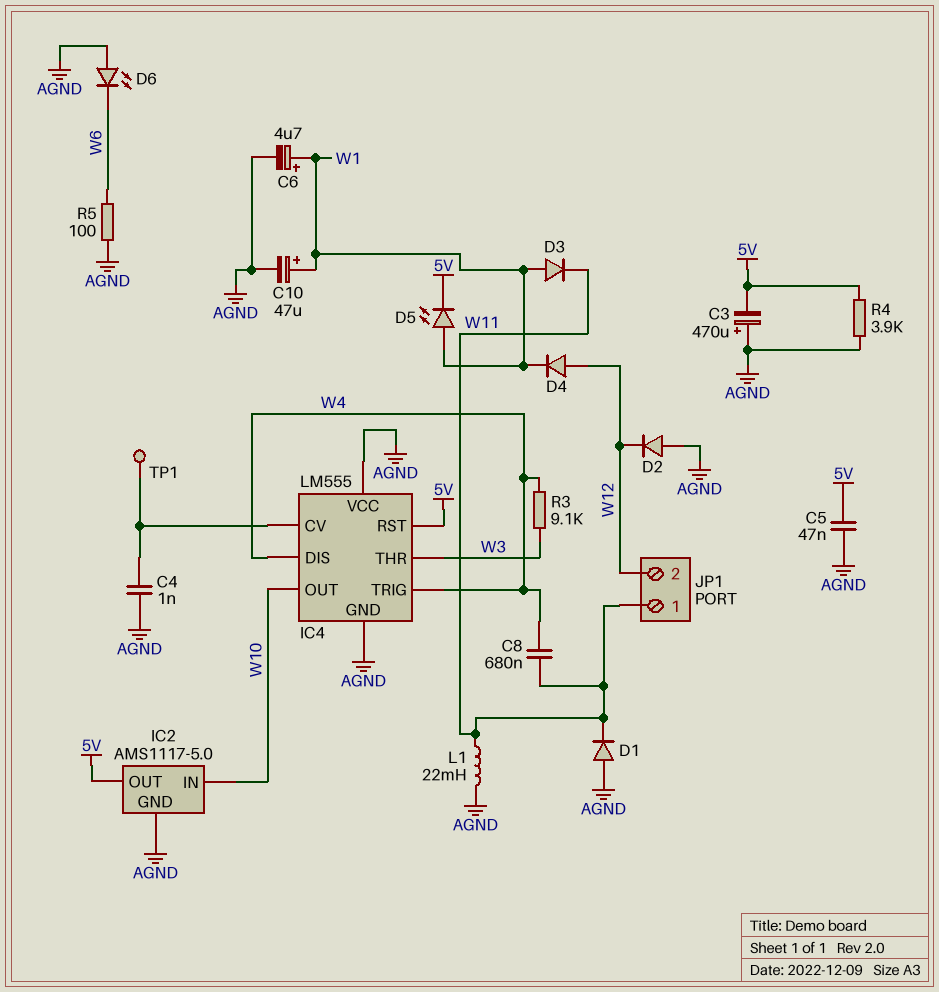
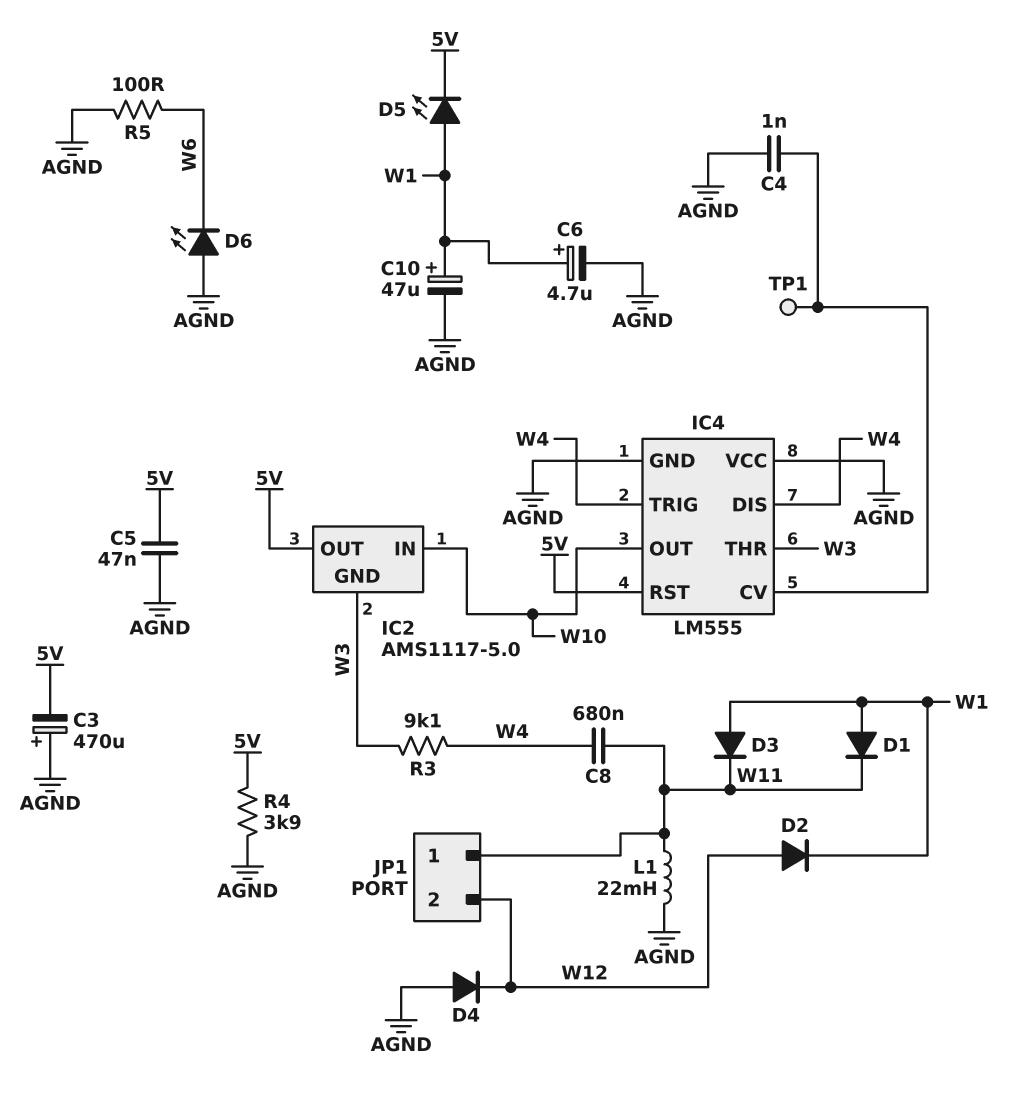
D1: diode (A AGND, K W11) -> diode (A W1, K W11)
D2: diode (A AGND, K W12) -> diode (A W12, K W1)
D4: diode (A W12, K W1) -> diode (A AGND, K W12)
IC2 pin GND: AGND -> W3

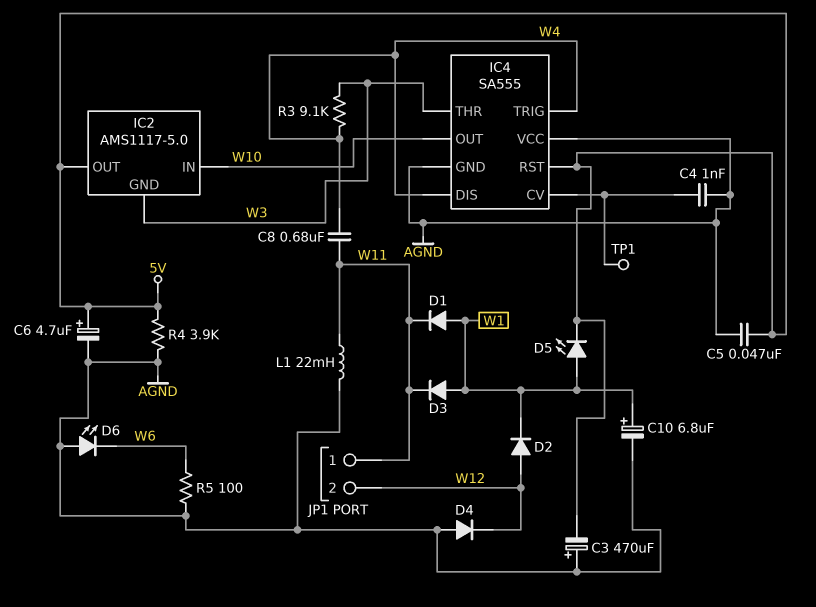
C6: 4.7uF (plus W1, minus AGND) -> 4.7uF (plus 5V, minus AGND)
C10: 47uF (plus W1, minus AGND) -> 6.8uF (plus W1, minus AGND)
IC4: LM555 -> SA555

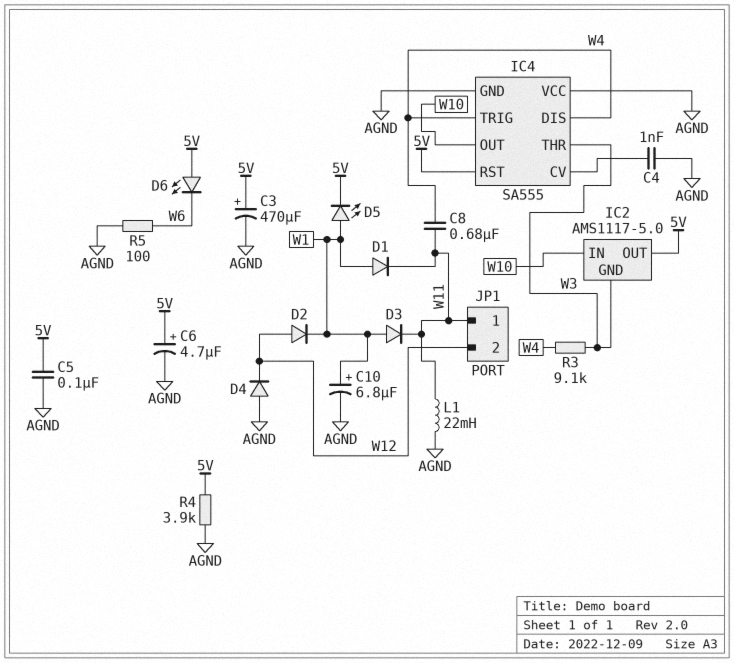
C3: 470uF (plus AGND, minus 5V) -> 470uF (plus 5V, minus AGND)
C5: 47nF (5V, AGND) -> 100nF (5V, AGND)
D6: LED (A AGND, K W6) -> LED (A 5V, K W6)
TP1: test point (IC4/CV) -> none

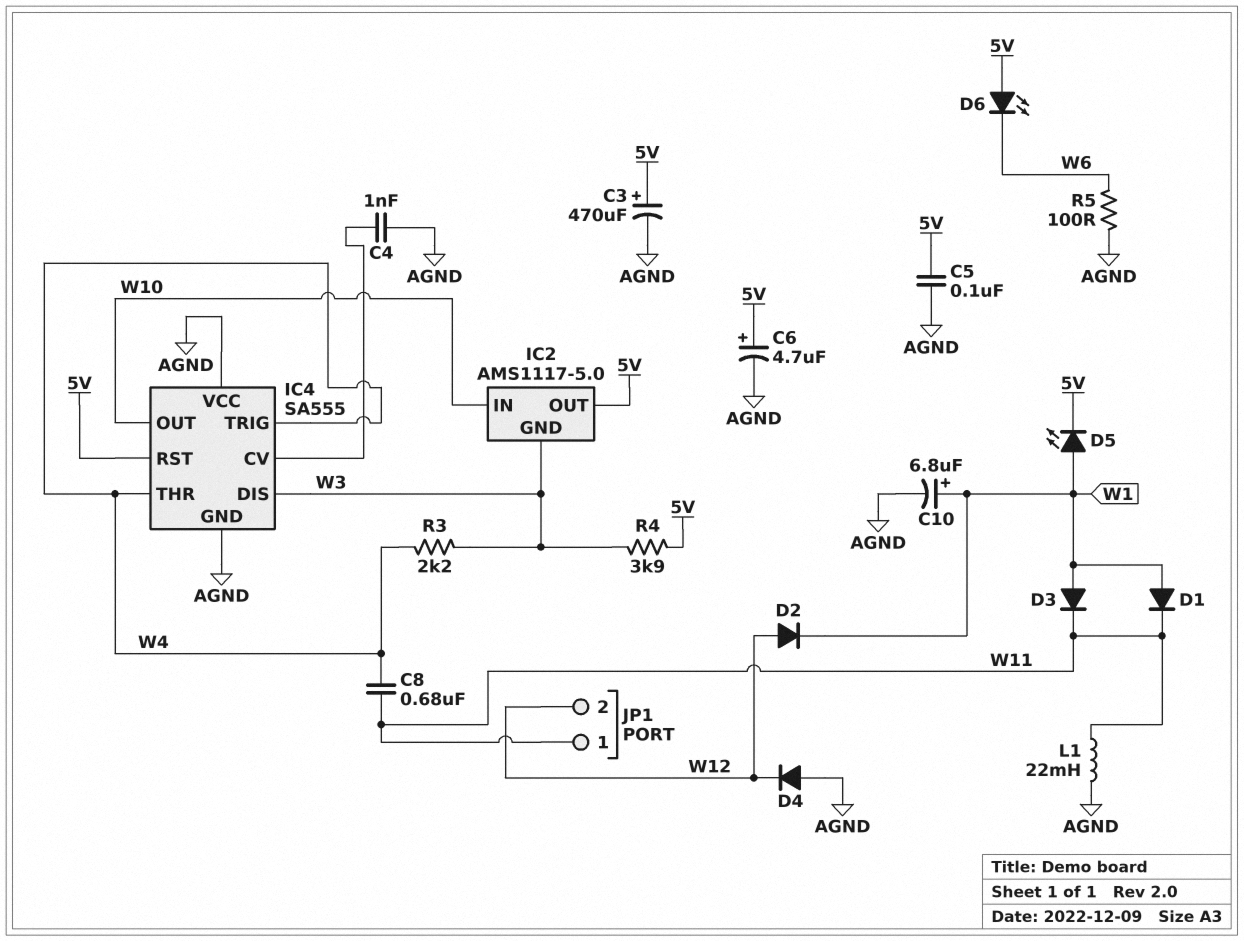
IC4 pin DIS: W4 -> W3
IC4 pin THR: W3 -> W4
R3: 9.1k (W3, W4) -> 2.2k (W3, W4)
R4: 3.9k (5V, AGND) -> 3.9k (5V, W3)

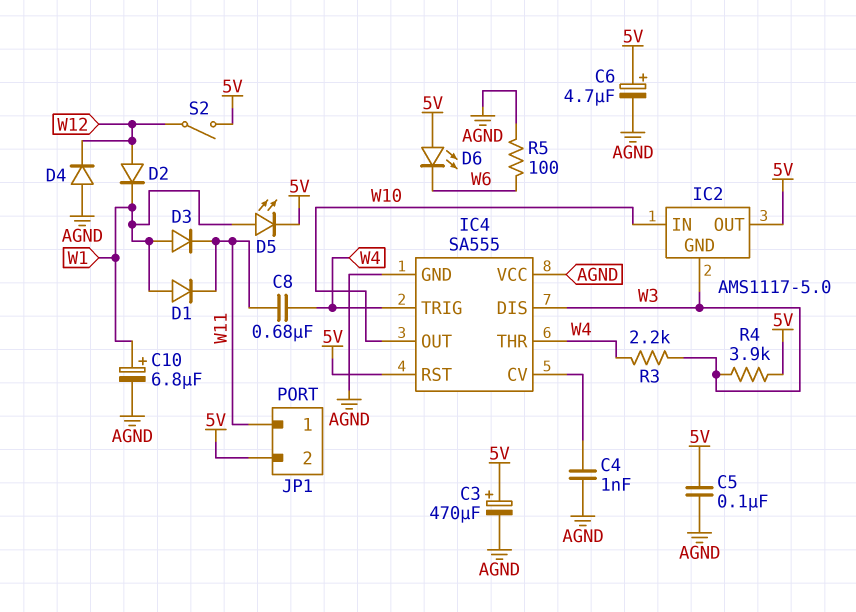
JP1 pin 2: W12 -> 5V
L1: 22mH (AGND, W11) -> none
S2: none -> switch (5V, W12)

